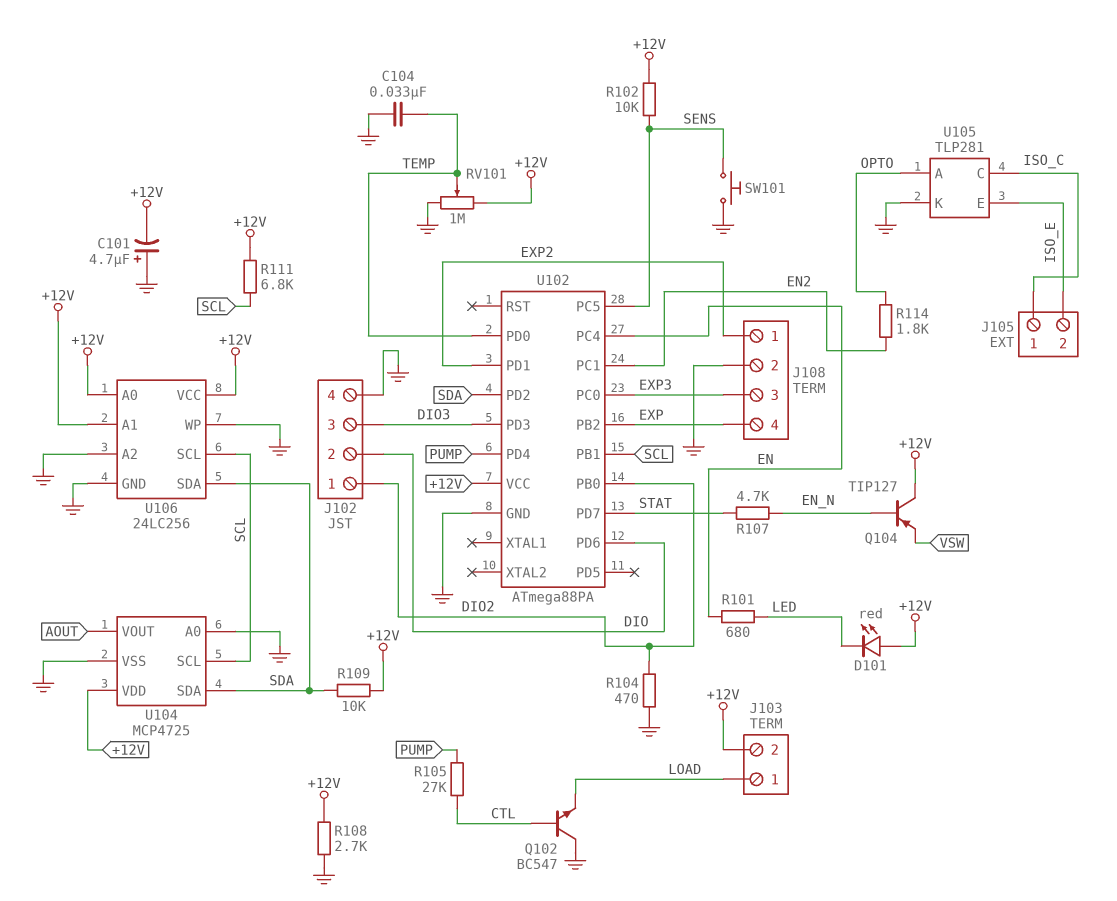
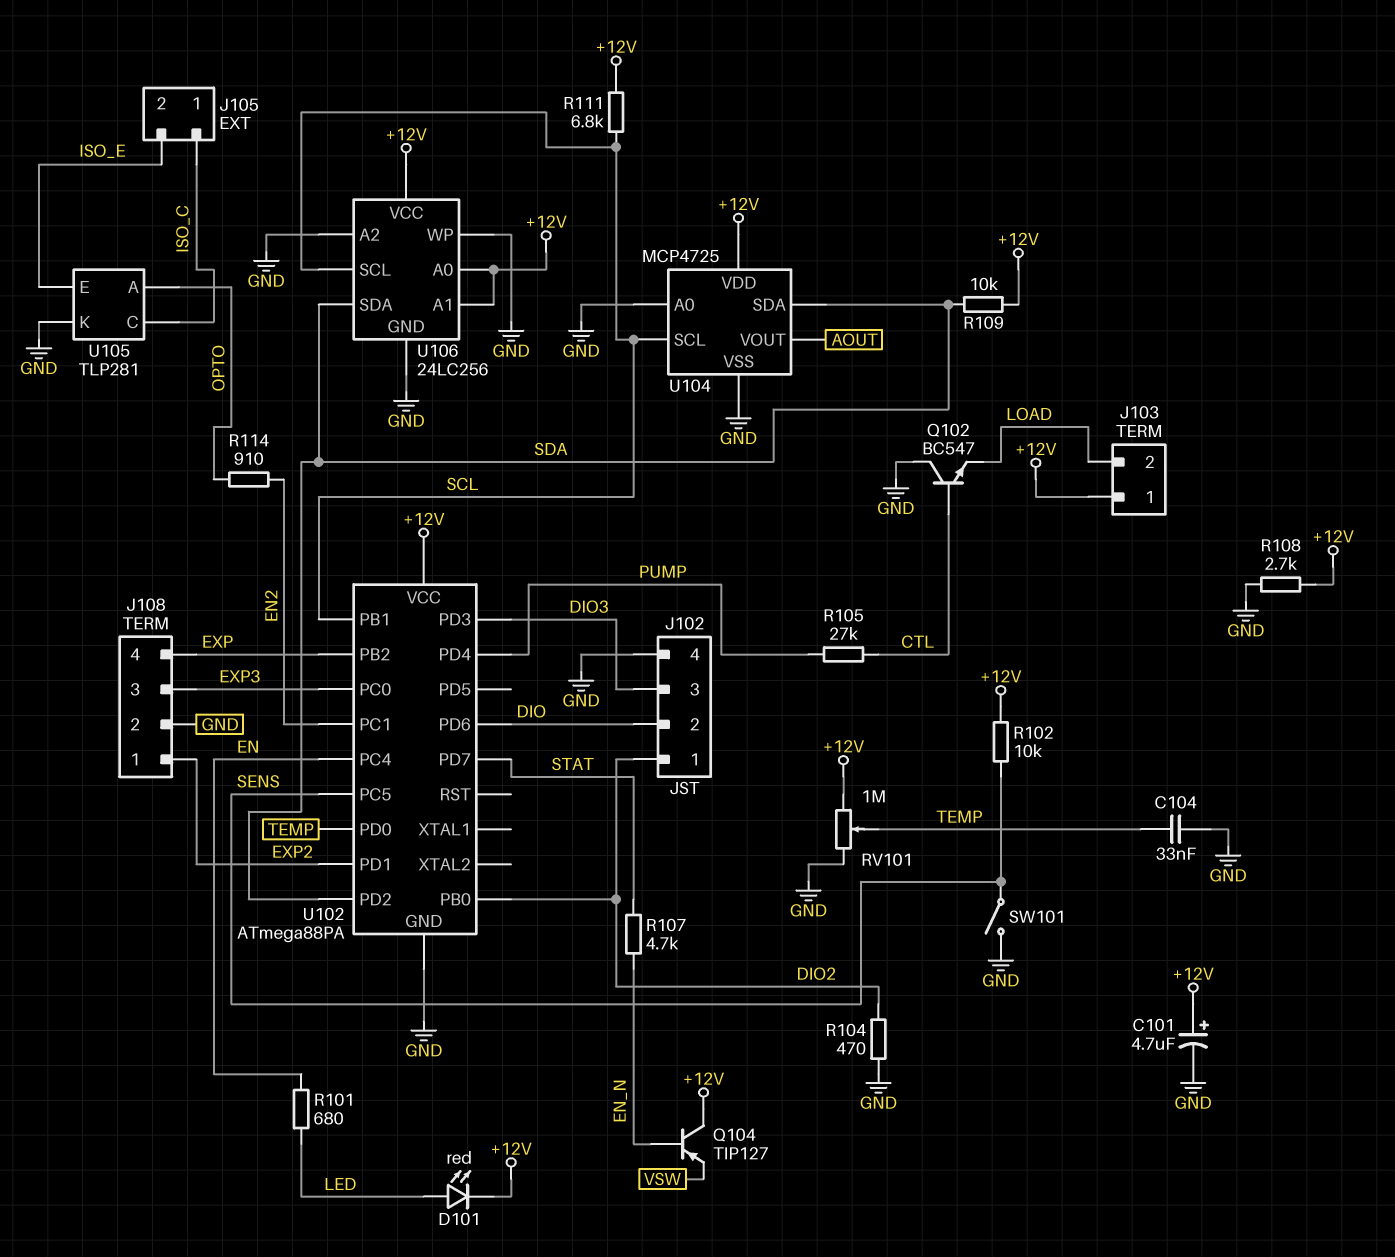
C101: 4.7uF (plus GND, minus +12V) -> 4.7uF (plus +12V, minus GND)
D101: LED red (A +12V, K LED) -> LED red (A LED, K +12V)
J103 pin 1: LOAD -> +12V
J103 pin 2: +12V -> LOAD
R114: 1.8k (EN2, OPTO) -> 910 (EN2, OPTO)
SW101: button (GND, SENS) -> switch (GND, SENS)

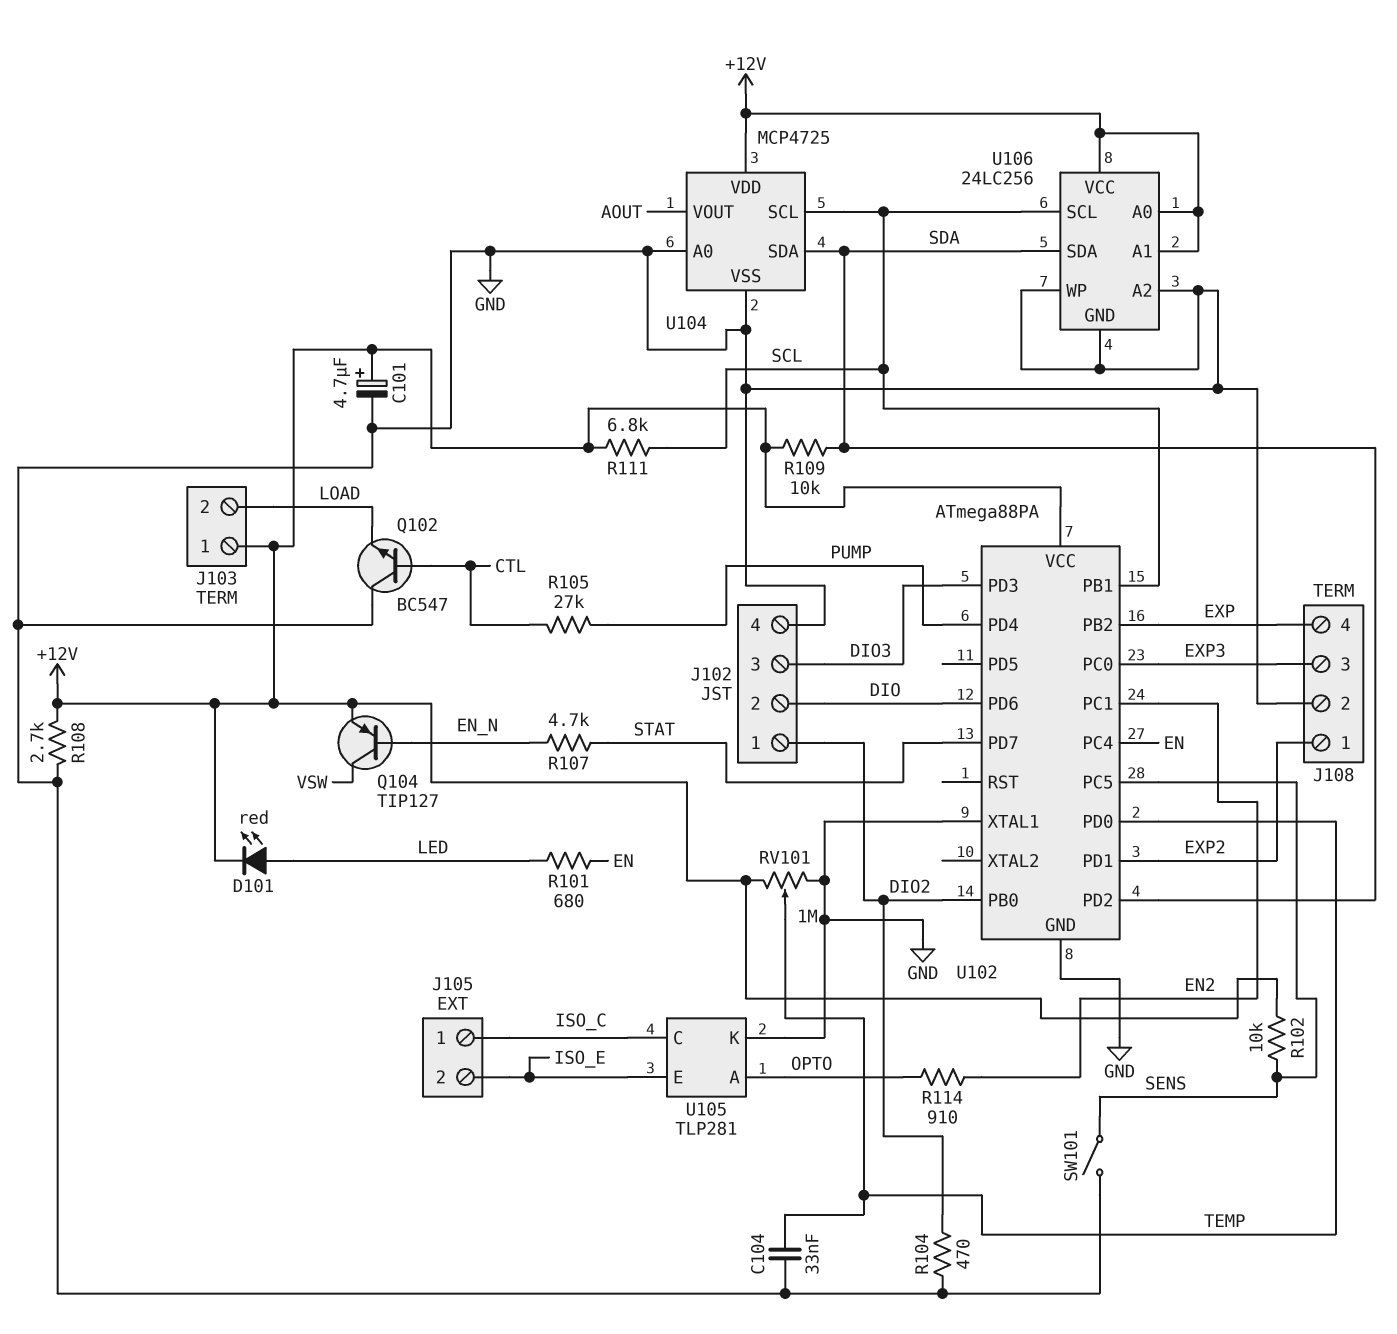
Q104: PNP TIP127 (B EN_N, C +12V, E VSW) -> PNP TIP127 (B EN_N, C VSW, E +12V)
U102 pin XTAL1: none -> GND

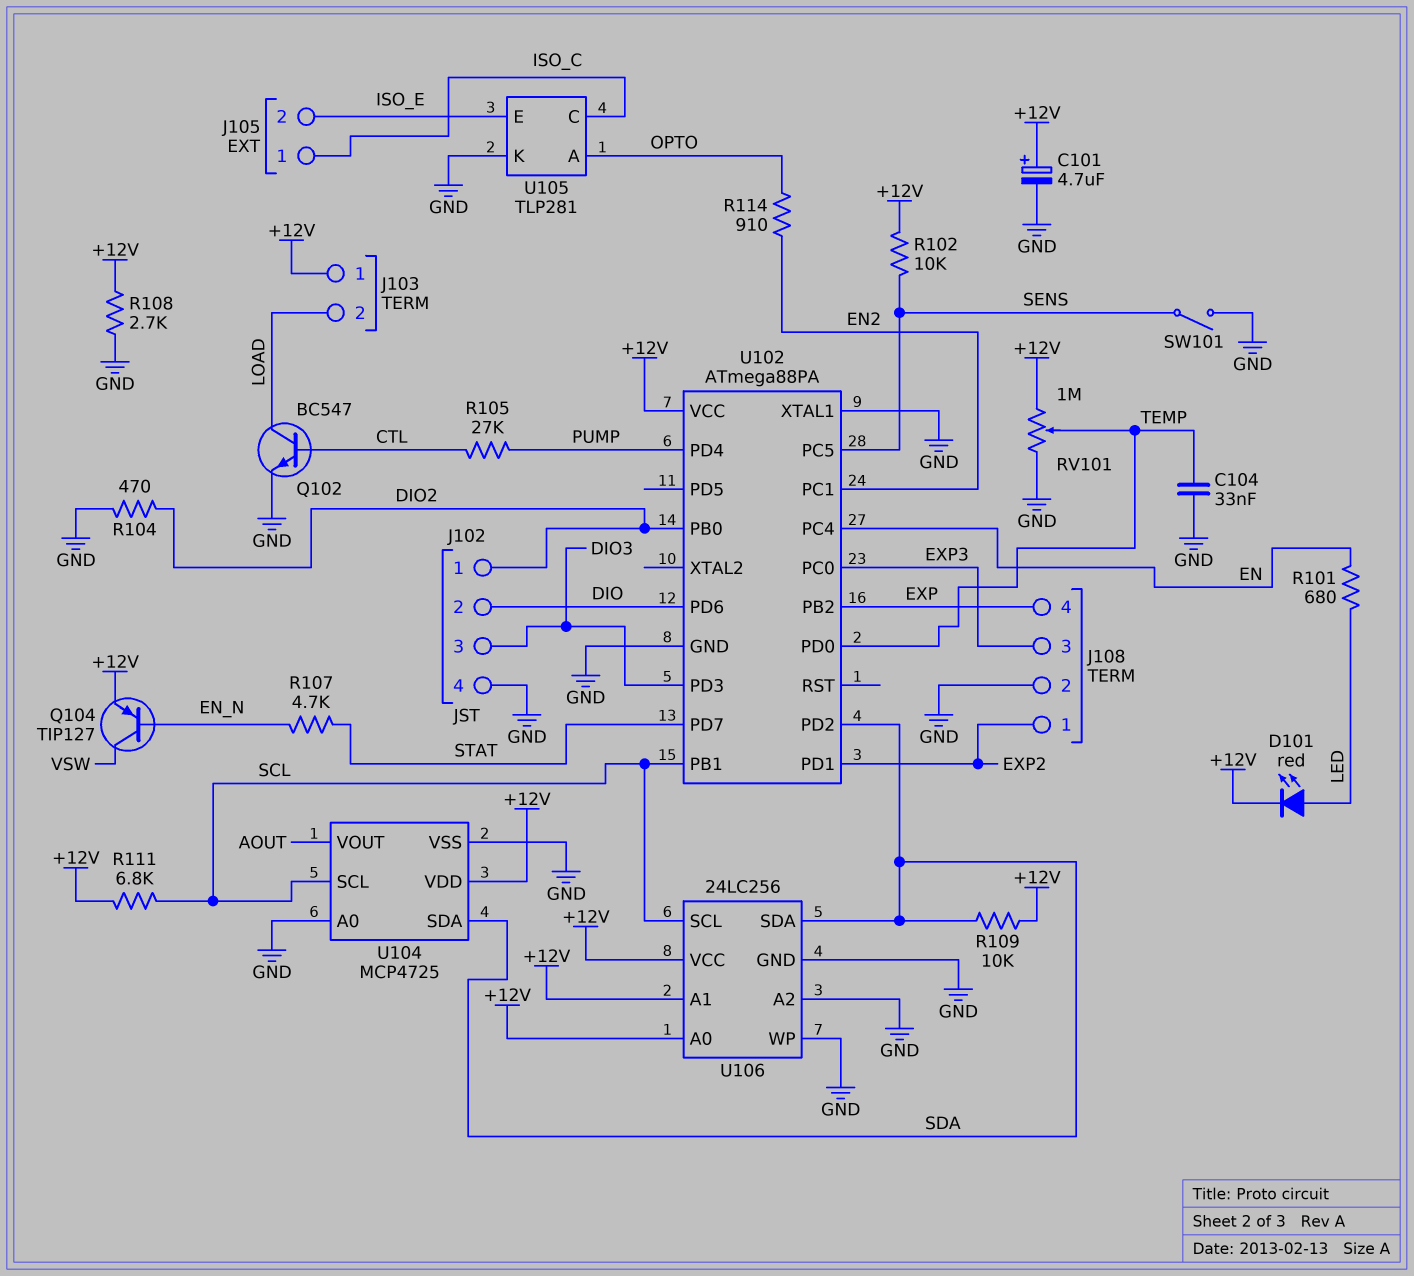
Q102: NPN BC547 (B CTL, C GND, E LOAD) -> NPN BC547 (B CTL, C LOAD, E GND)

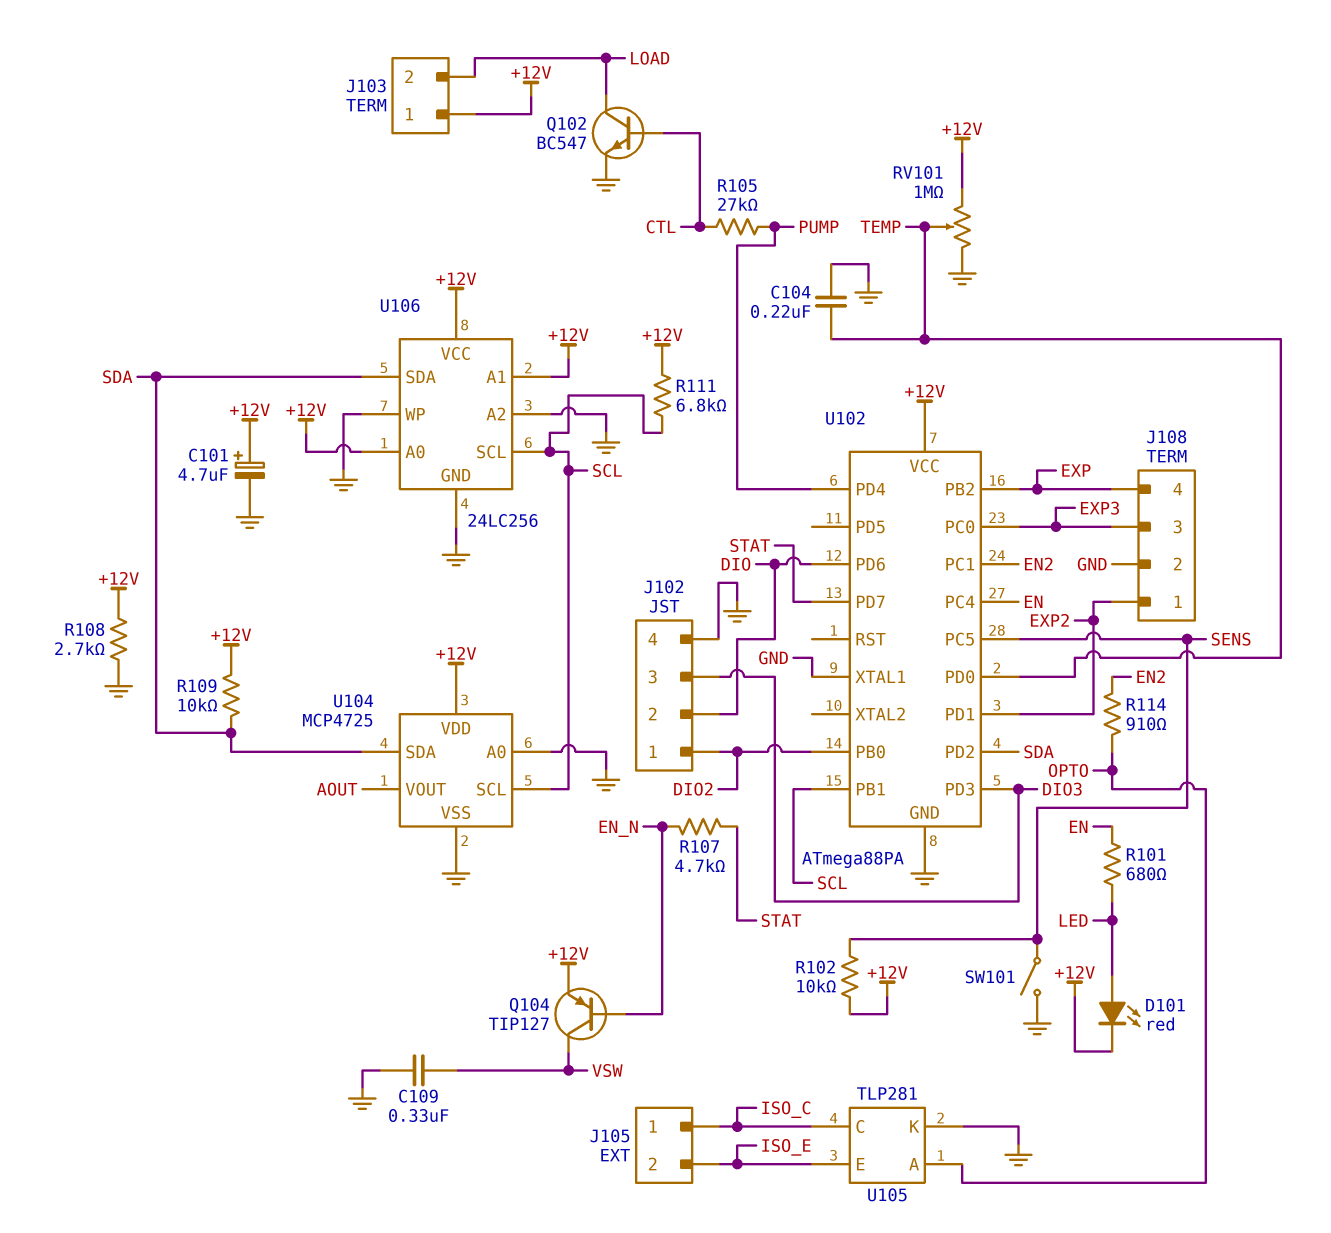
C104: 33nF (GND, TEMP) -> 220nF (GND, TEMP)
C109: none -> 330nF (GND, VSW)
R104: 470 (DIO2, GND) -> none

